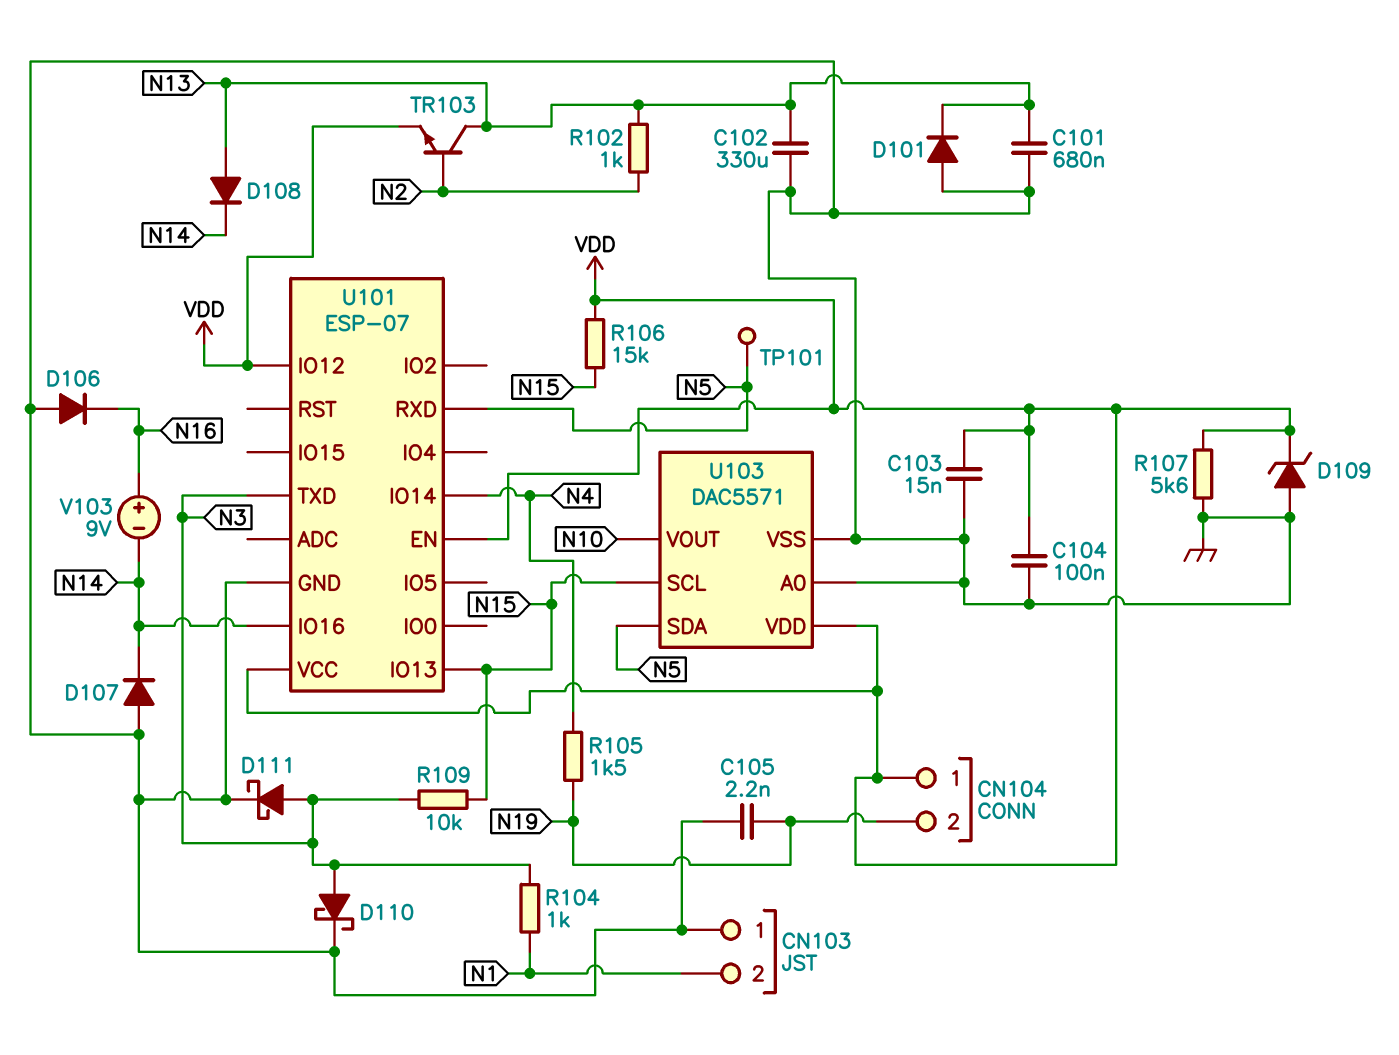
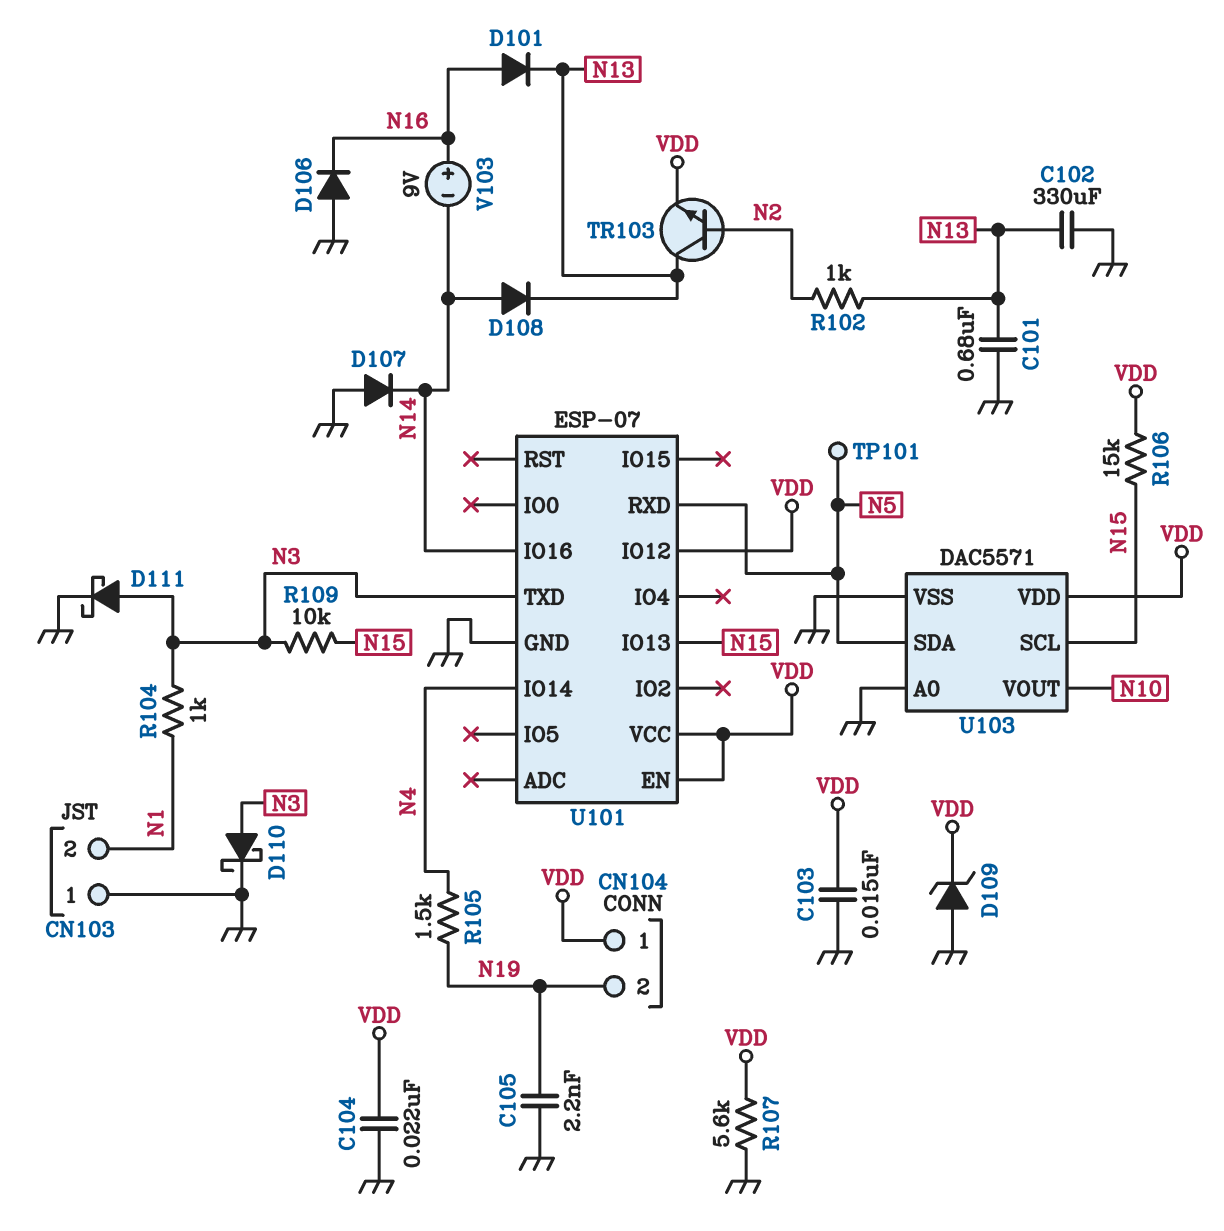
C104: 100nF (GND, VDD) -> 22nF (GND, VDD)
D101: diode (A GND, K N13) -> diode (A N16, K N13)
D108: diode (A N13, K N14) -> diode (A N14, K N13)

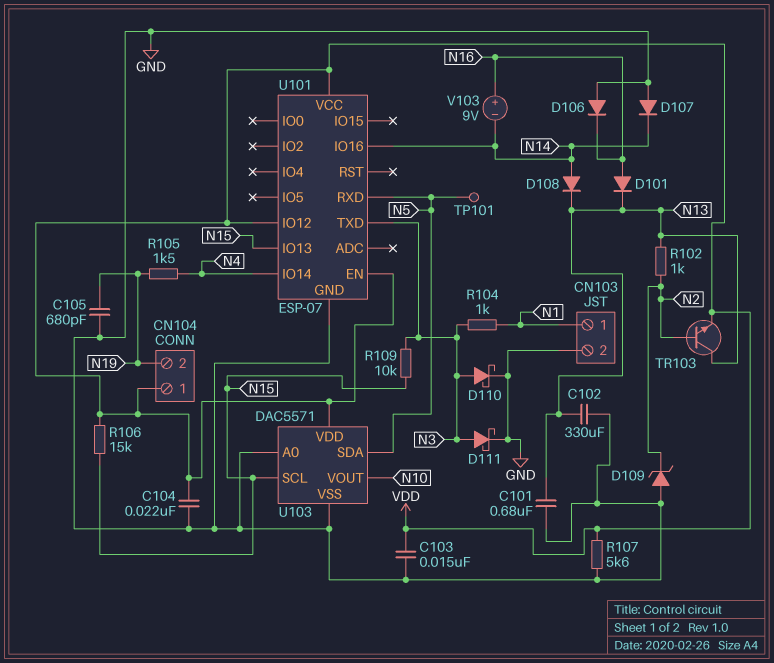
C105: 2.2nF (GND, N19) -> 680pF (GND, N19)
CN103 pin 1: GND -> N1
CN103 pin 2: N1 -> GND
D109: zener (A GND, K VDD) -> zener (A GND, K N2)

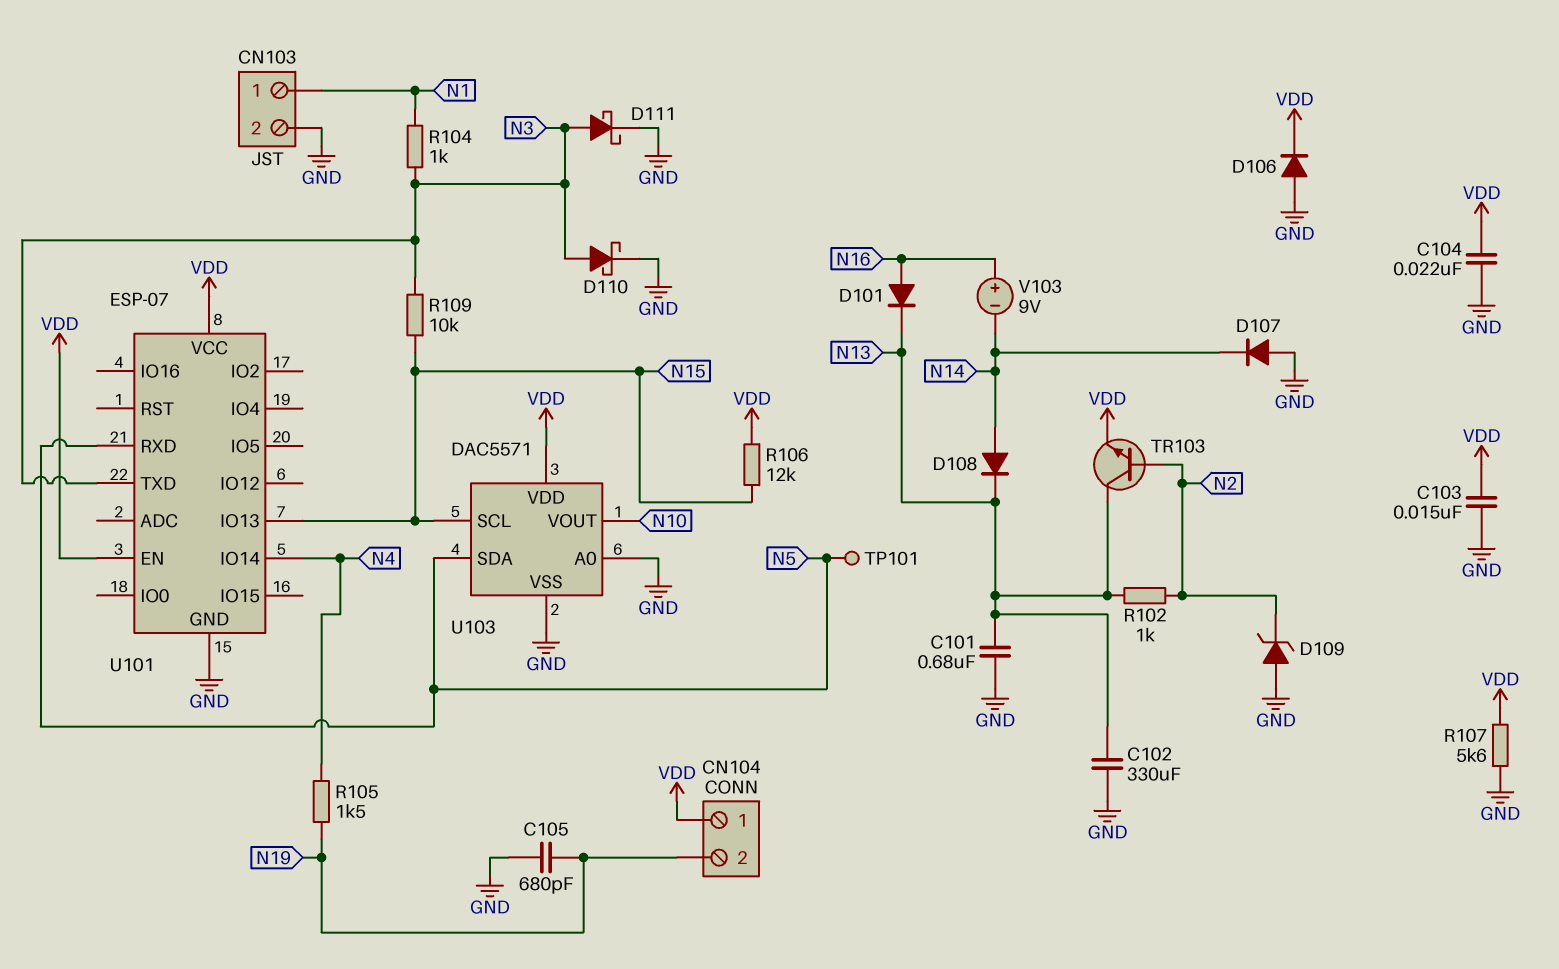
D106: diode (A GND, K N16) -> diode (A GND, K VDD)
R106: 15k (N15, VDD) -> 12k (N15, VDD)
U101 pin IO12: VDD -> none
U101 pin IO16: N14 -> none

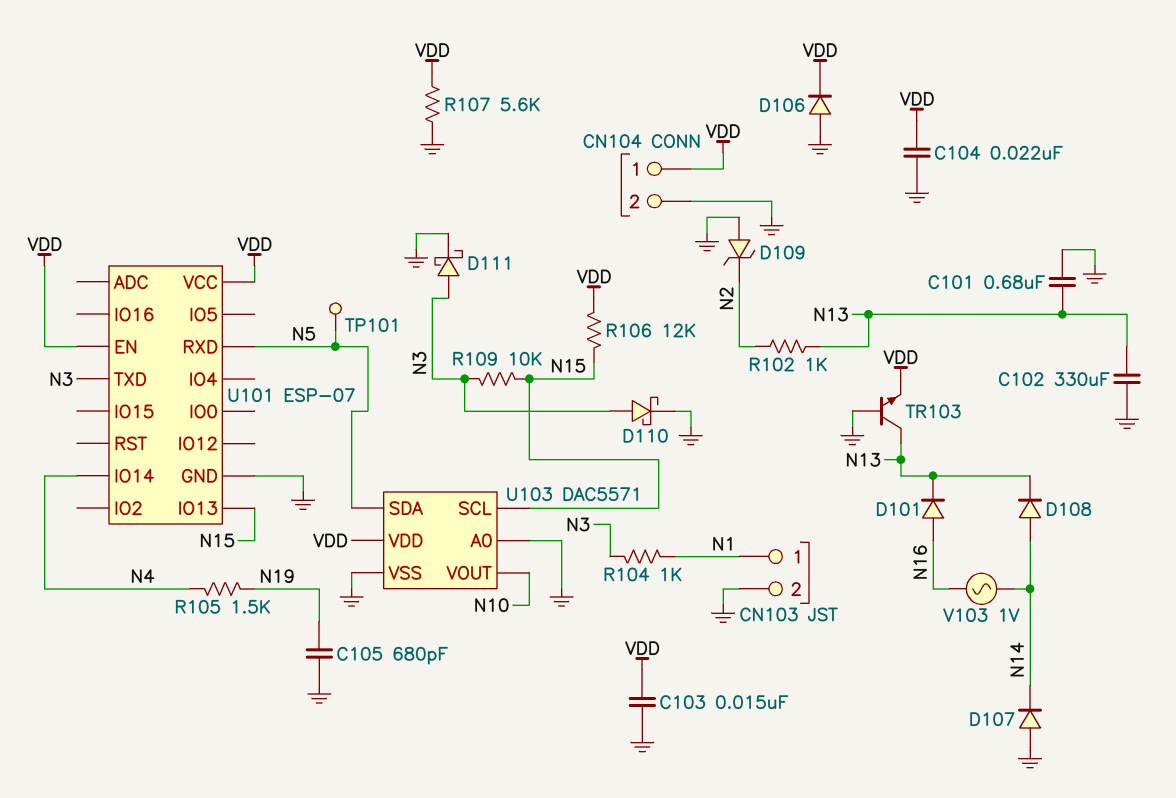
CN104 pin 2: N19 -> GND
TR103: NPN (B N2, C N13, E VDD) -> NPN (B GND, C N13, E VDD)
V103: 9V (plus N16, minus N14) -> AC 1V (N14, N16)

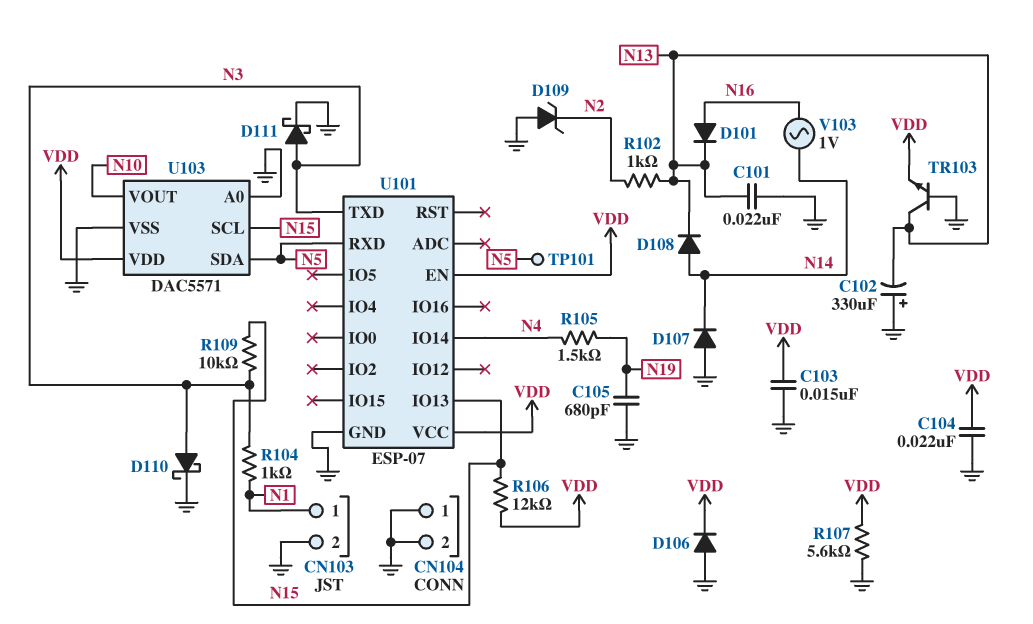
C101: 680nF (GND, N13) -> 22nF (GND, N13)
C102: 330uF (GND, N13) -> 330uF (plus GND, minus N13)
CN104 pin 1: VDD -> GND

